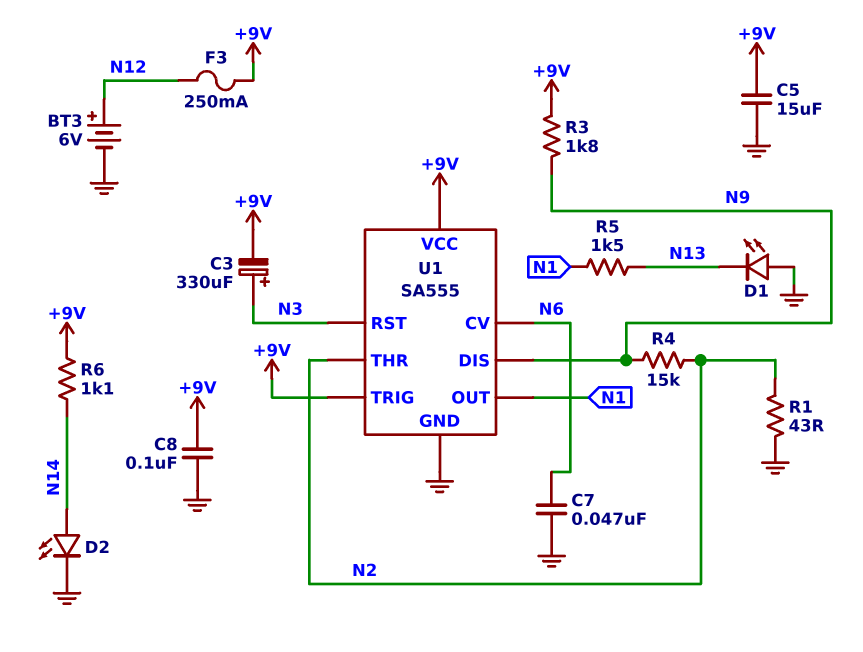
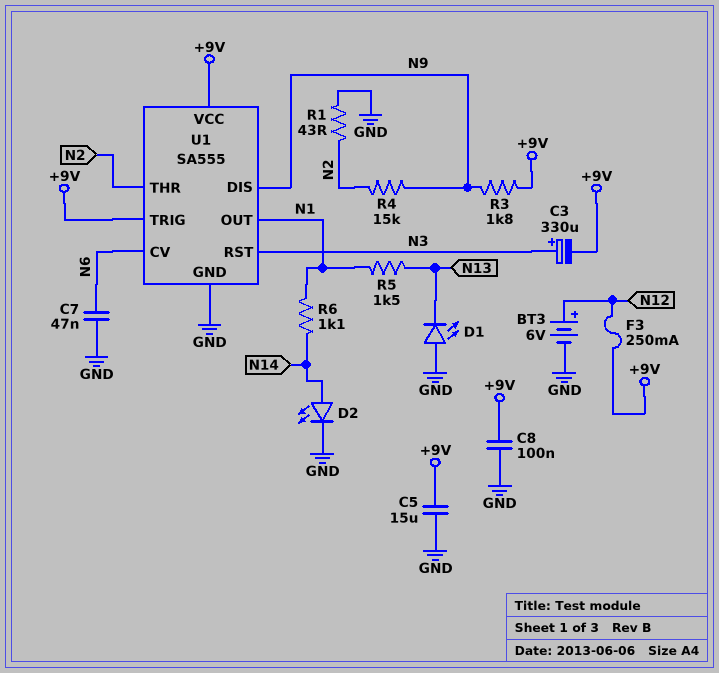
R6: 1.1k (+9V, N14) -> 1.1k (N1, N14)

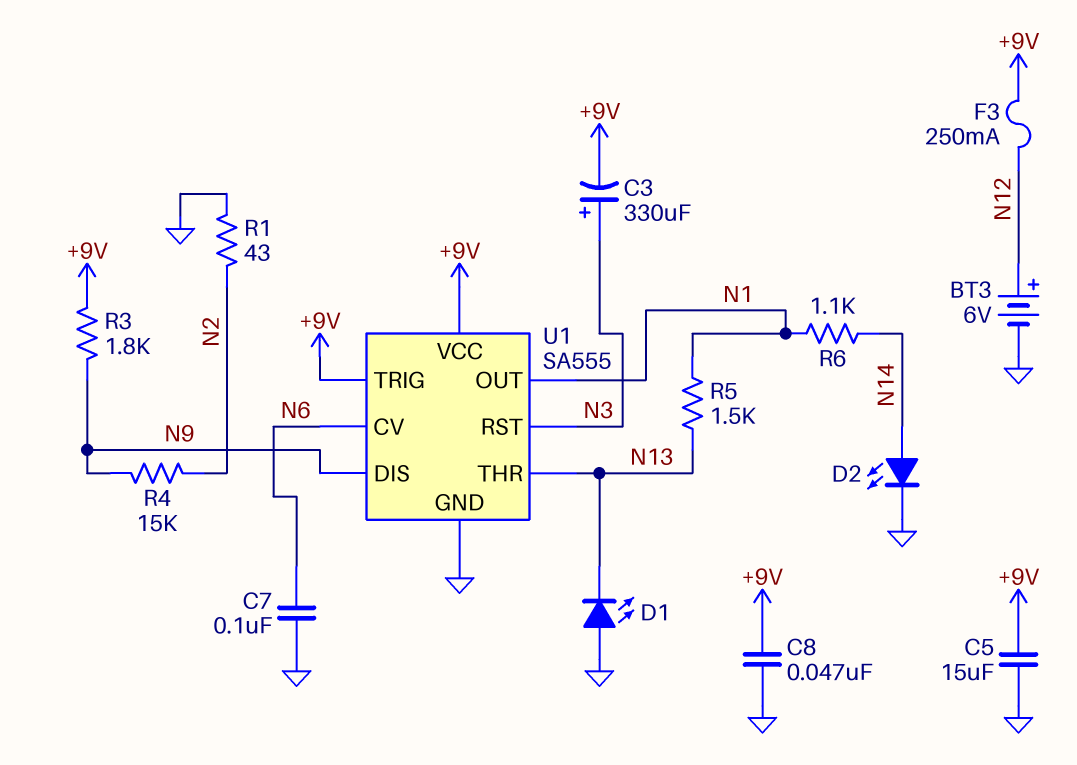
C7: 47nF (GND, N6) -> 100nF (GND, N6)
C8: 100nF (+9V, GND) -> 47nF (+9V, GND)
U1 pin THR: N2 -> N13

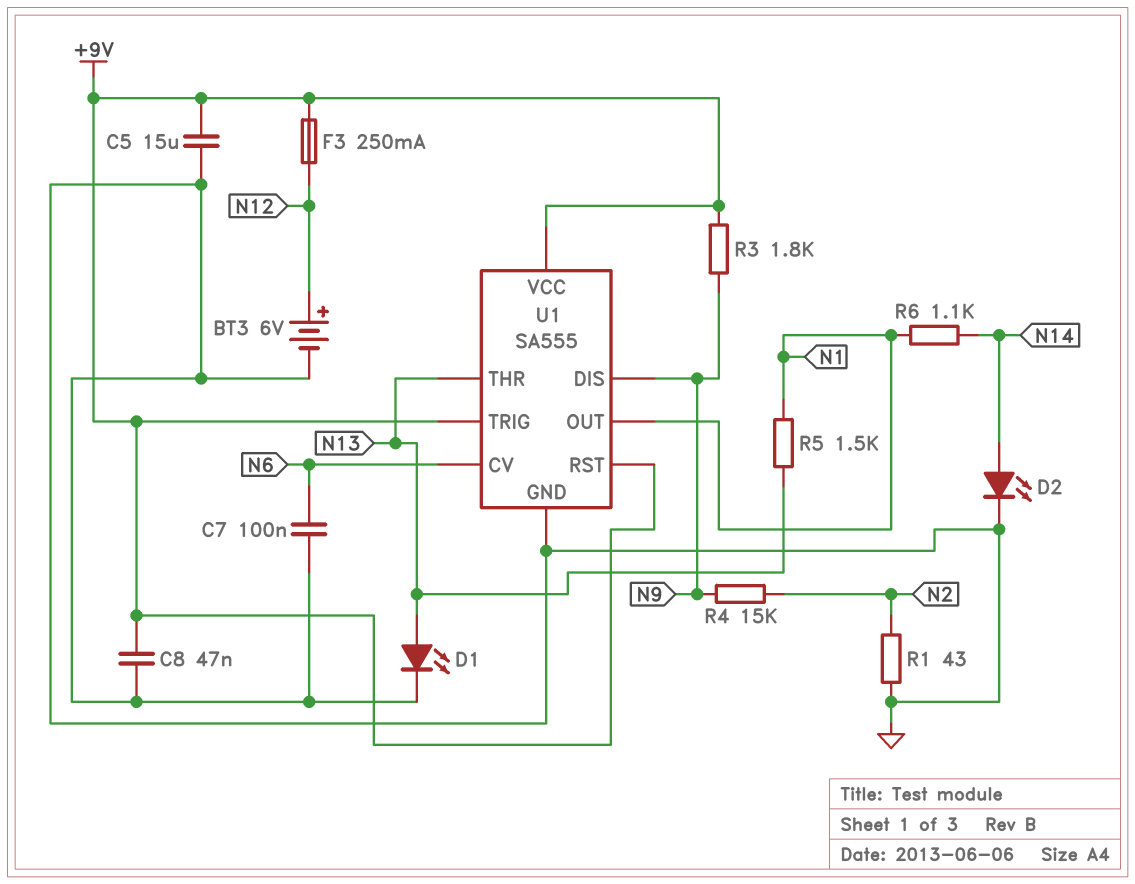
C3: 330uF (plus N3, minus +9V) -> none
D1: LED (A GND, K N13) -> LED (A N13, K GND)
U1 pin RST: N3 -> +9V

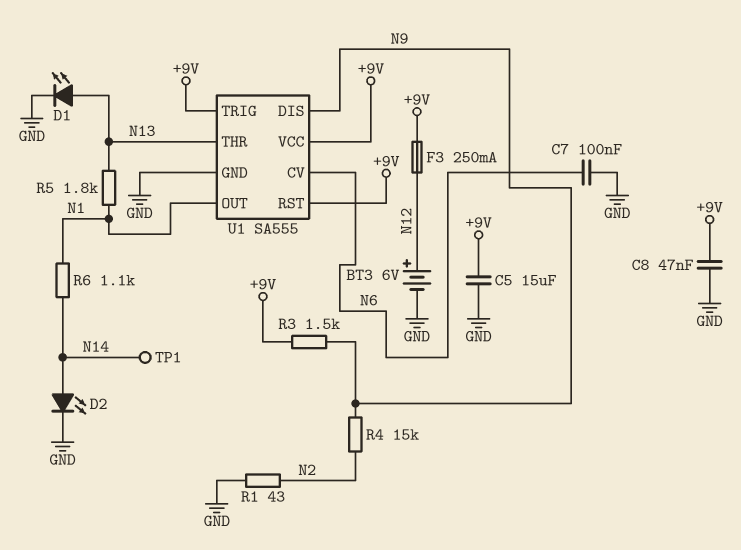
R3: 1.8k (+9V, N9) -> 1.5k (+9V, N9)
R5: 1.5k (N1, N13) -> 1.8k (N1, N13)
TP1: none -> test point (N14)

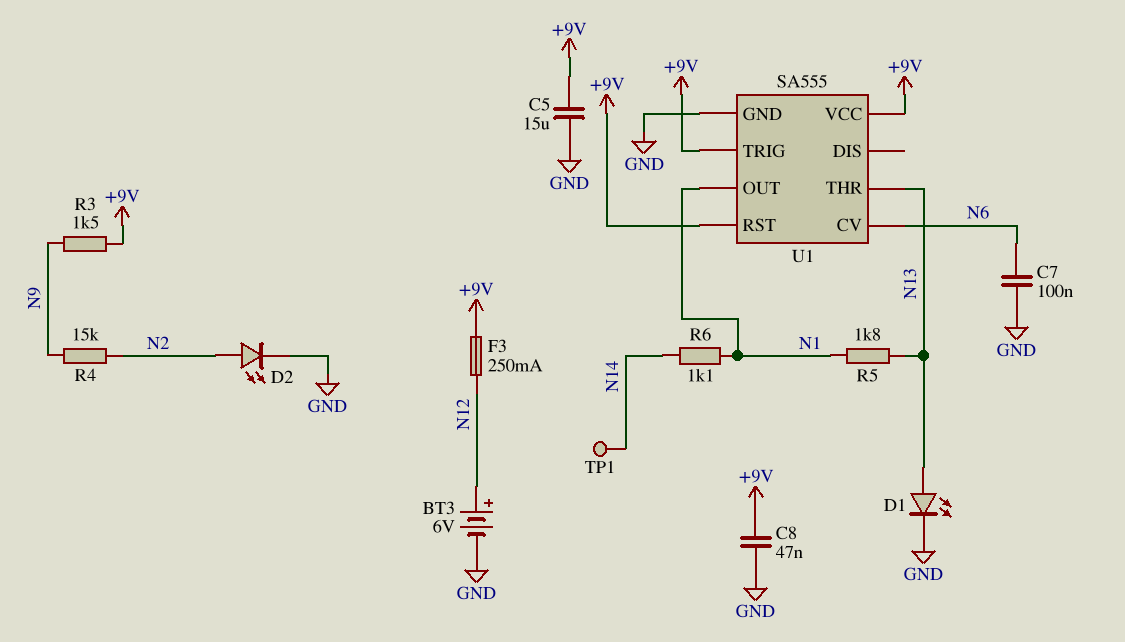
D2: LED (A N14, K GND) -> LED (A N2, K GND)
R1: 43 (GND, N2) -> none
U1 pin DIS: N9 -> none

